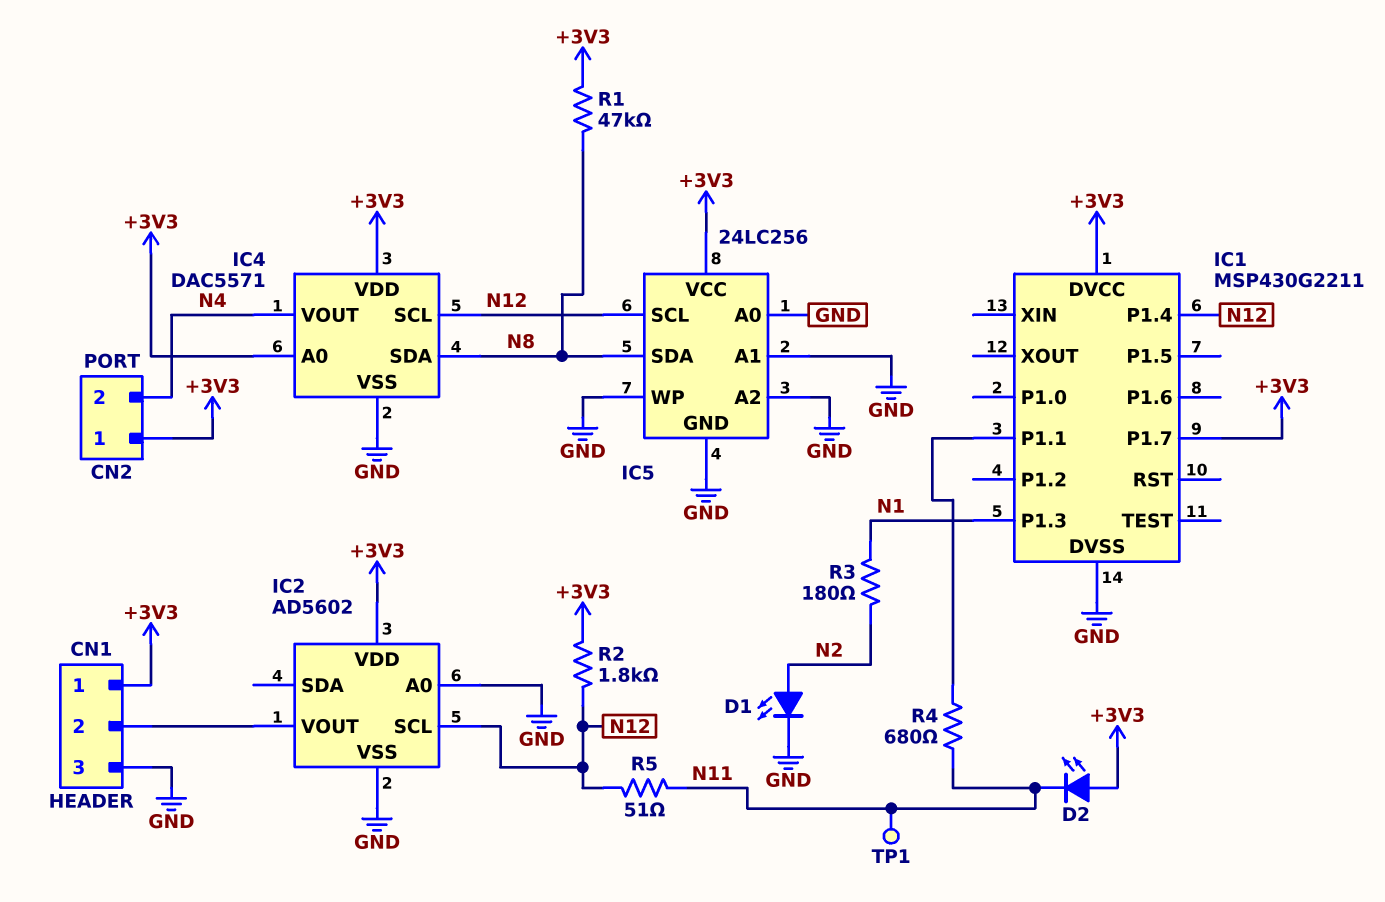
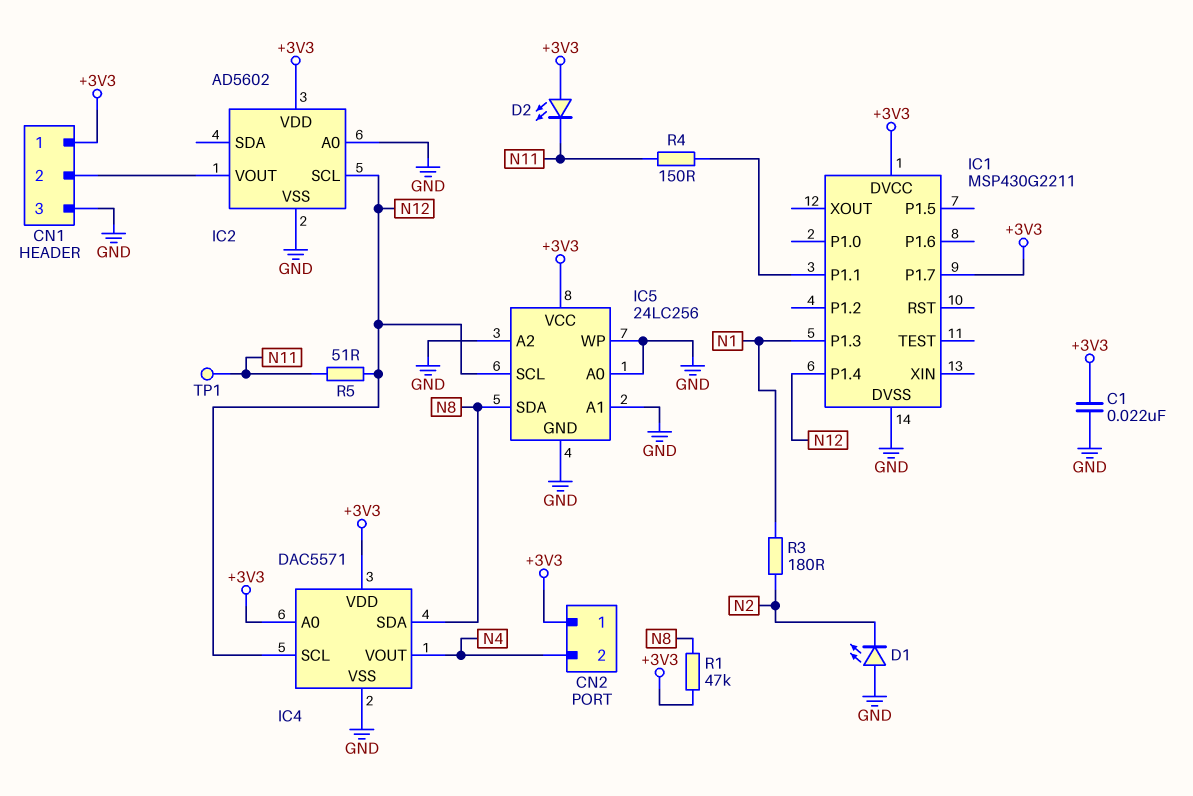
C1: none -> 22nF (+3V3, GND)
D1: LED (A N2, K GND) -> LED (A GND, K N2)
R2: 1.8k (+3V3, N12) -> none
R4: 680 (IC1/P1.1, N11) -> 150 (IC1/P1.1, N11)

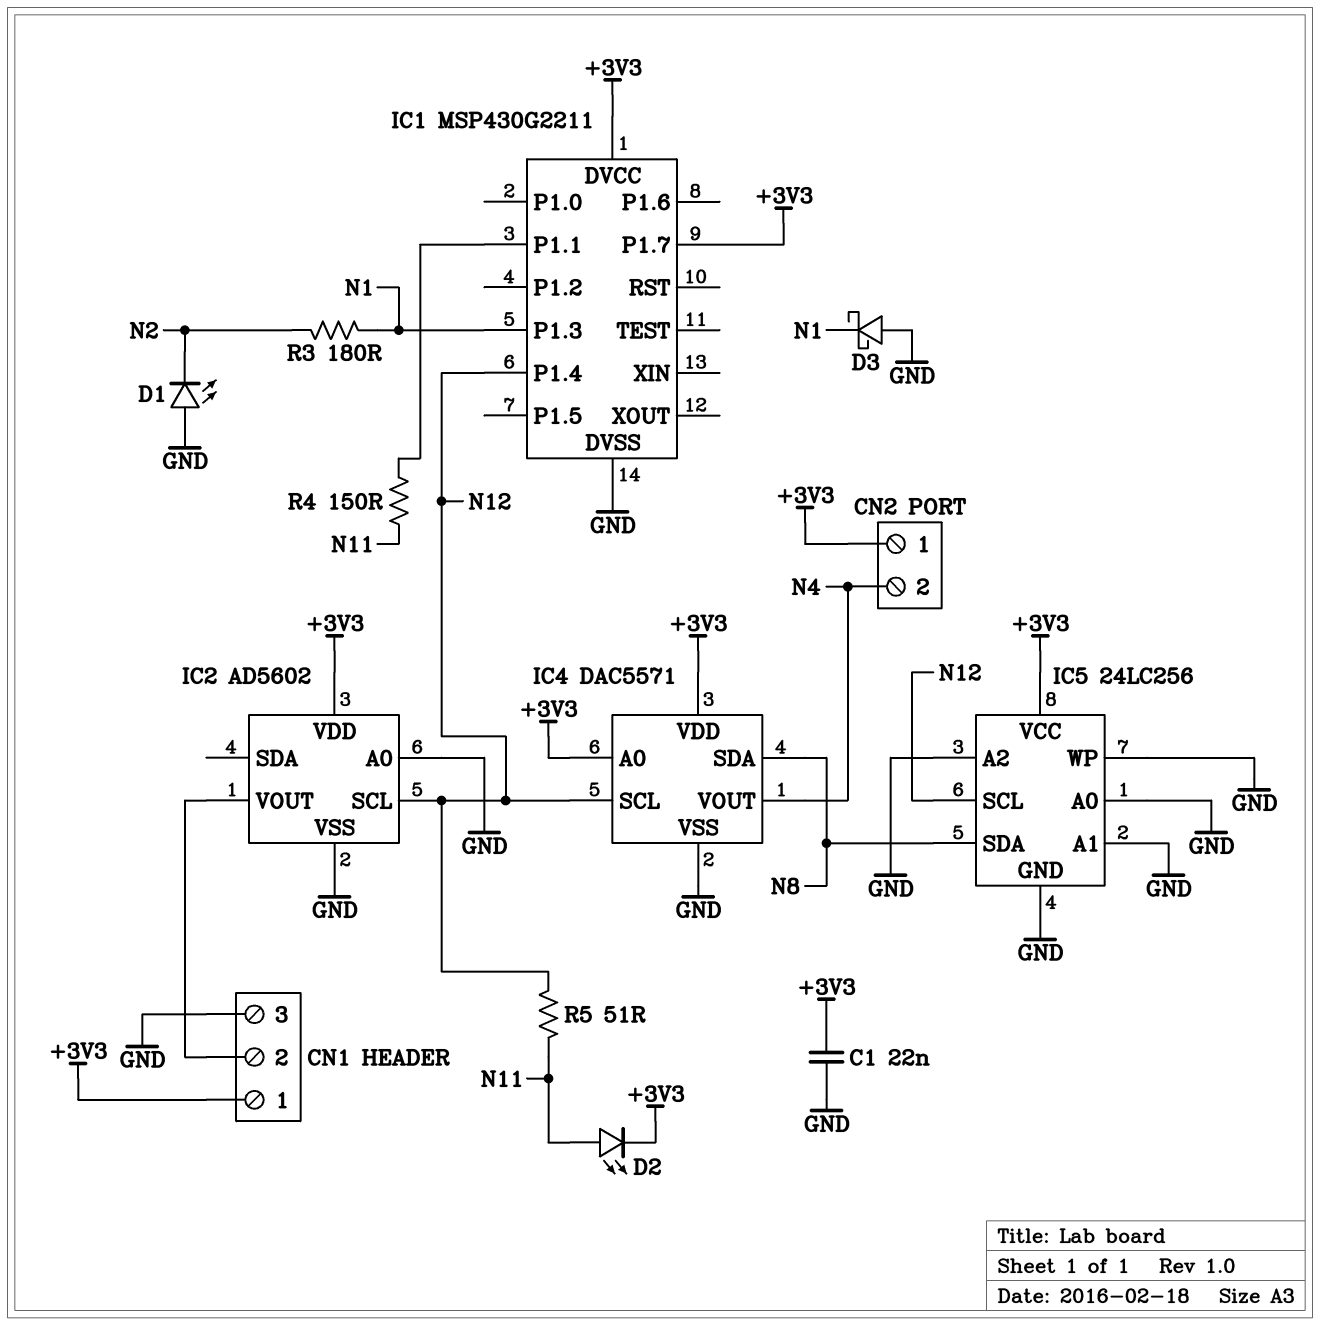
D2: LED (A +3V3, K N11) -> LED (A N11, K +3V3)
D3: none -> schottky (A GND, K N1)
R1: 47k (+3V3, N8) -> none
TP1: test point (N11) -> none

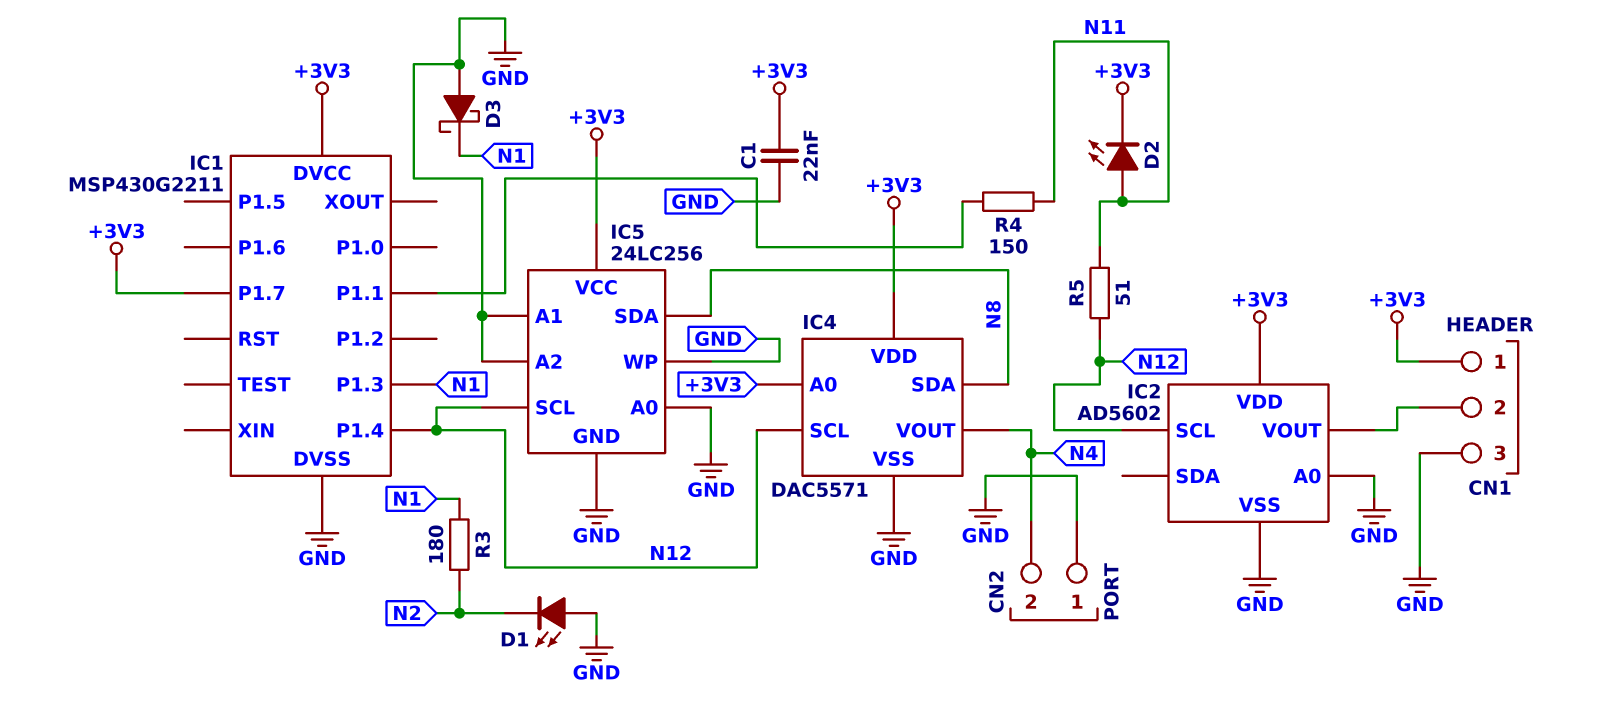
CN2 pin 1: +3V3 -> GND

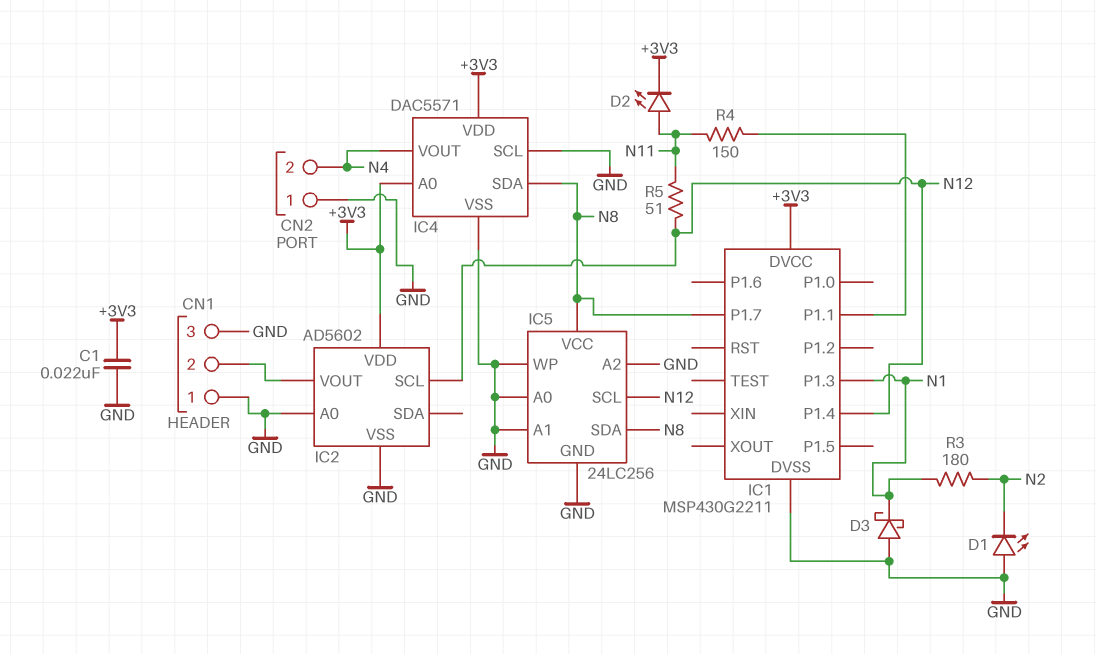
CN1 pin 1: +3V3 -> GND
IC1 pin P1.7: +3V3 -> N8
IC4 pin SCL: N12 -> GND
IC5 pin VCC: +3V3 -> N8

